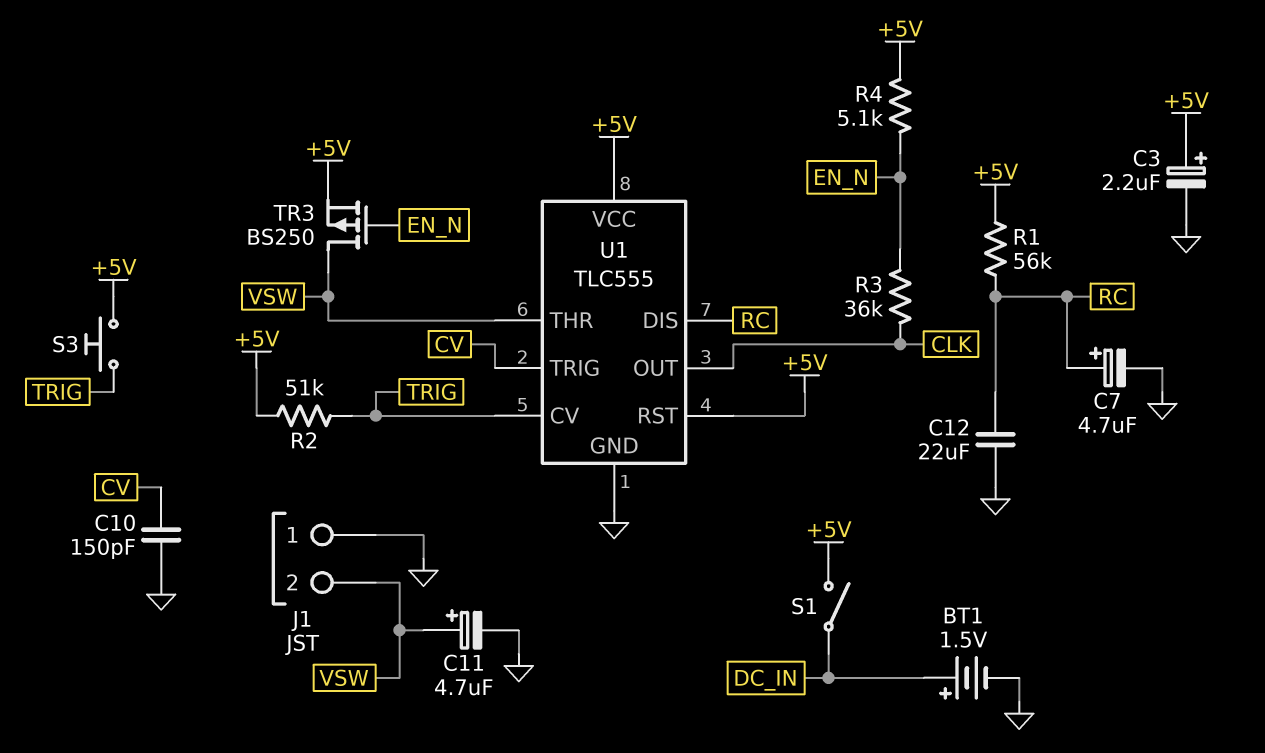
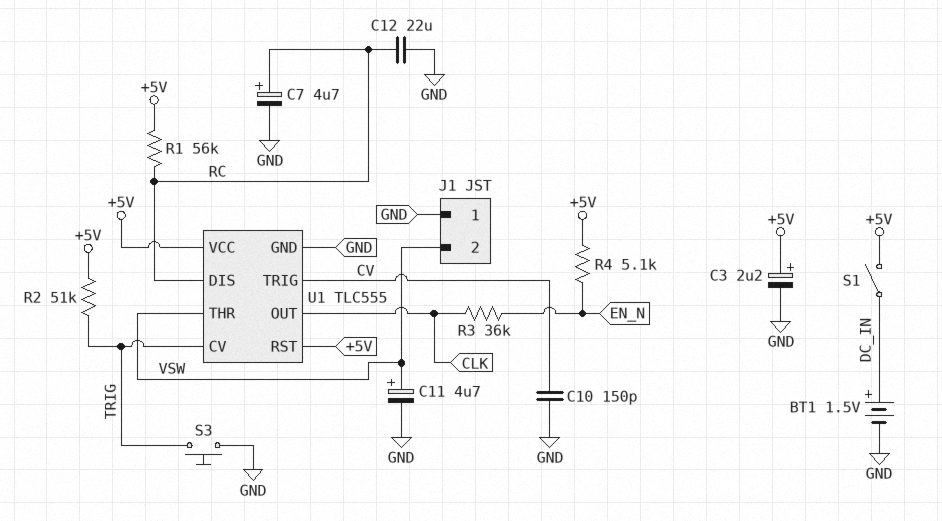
S3: button (+5V, TRIG) -> button (GND, TRIG)
TR3: PMOS BS250 (G EN_N, D VSW, S +5V) -> none

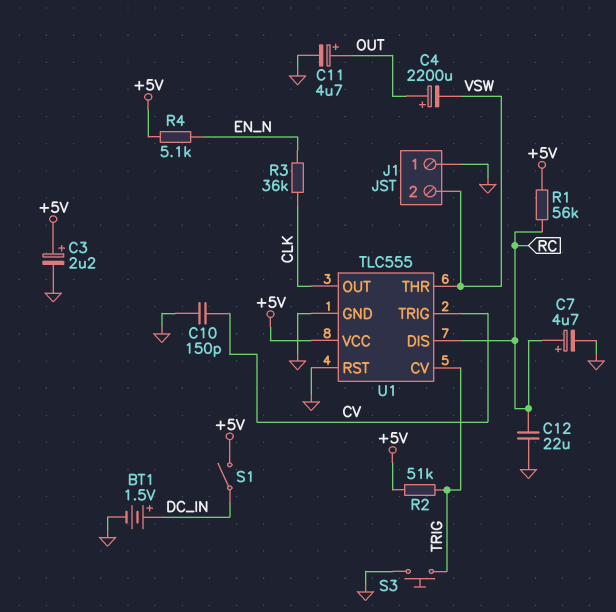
C4: none -> 2200uF (plus OUT, minus VSW)
C11: 4.7uF (plus VSW, minus GND) -> 4.7uF (plus OUT, minus GND)
U1 pin RST: +5V -> GND

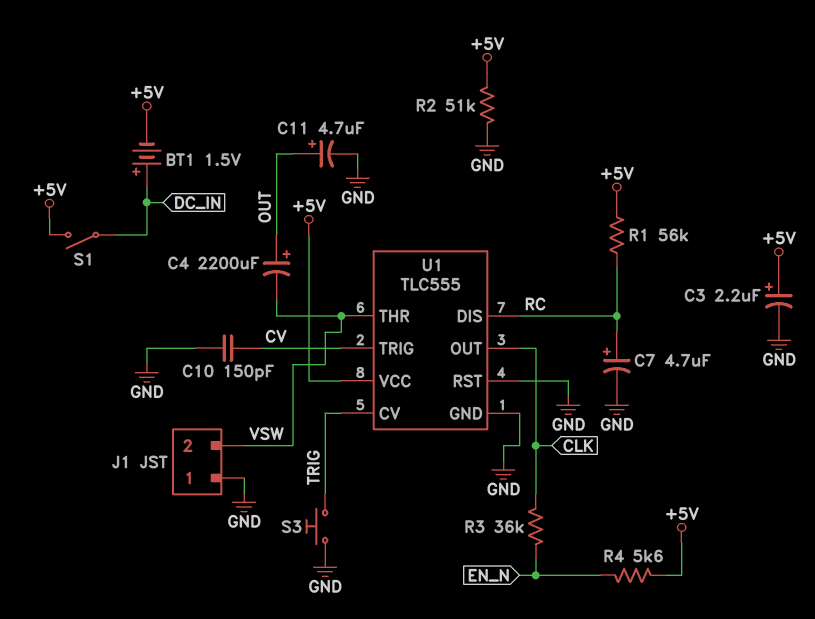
BT1: 1.5V (plus DC_IN, minus GND) -> 1.5V (plus DC_IN, minus +5V)
C12: 22uF (GND, RC) -> none
R2: 51k (+5V, TRIG) -> 51k (+5V, GND)
R4: 5.1k (+5V, EN_N) -> 5.6k (+5V, EN_N)

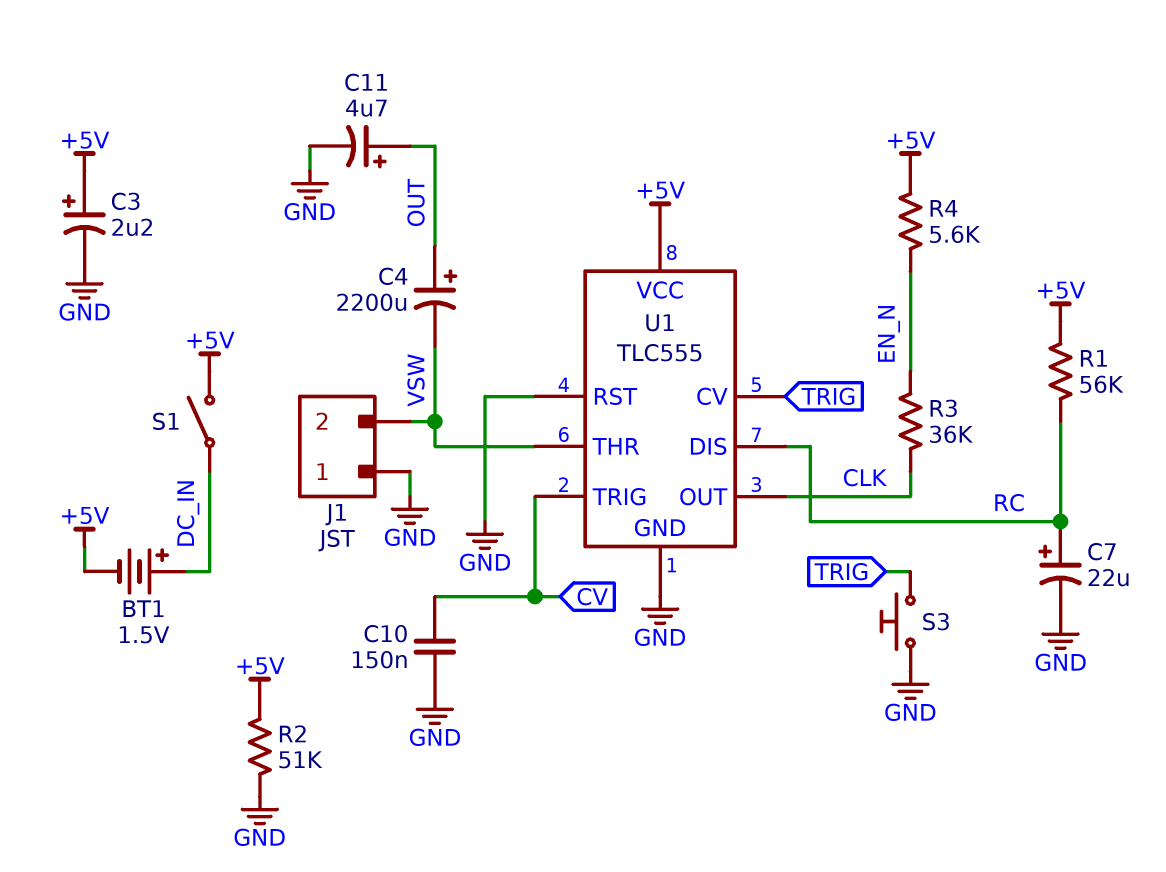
C7: 4.7uF (plus RC, minus GND) -> 22uF (plus RC, minus GND)
C10: 150pF (CV, GND) -> 150nF (CV, GND)

